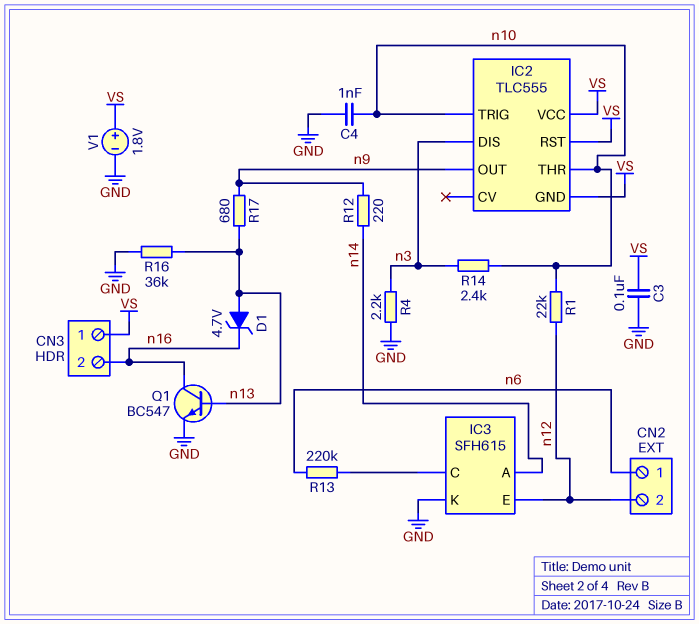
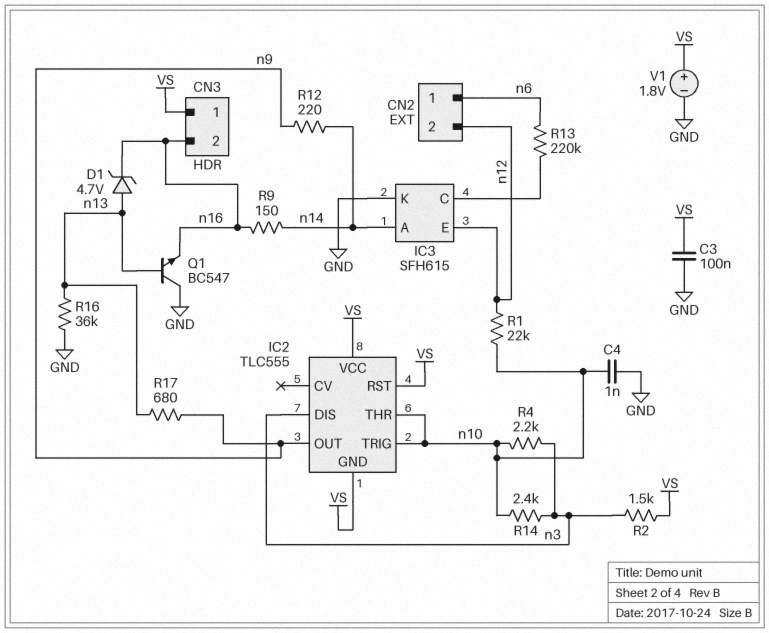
Q1: NPN BC547 (B n13, C n16, E GND) -> NPN BC547 (B n13, C GND, E n16)
R2: none -> 1.5k (VS, n3)
R4: 2.2k (GND, n3) -> 2.2k (n3, n10)
R9: none -> 150 (n14, n16)

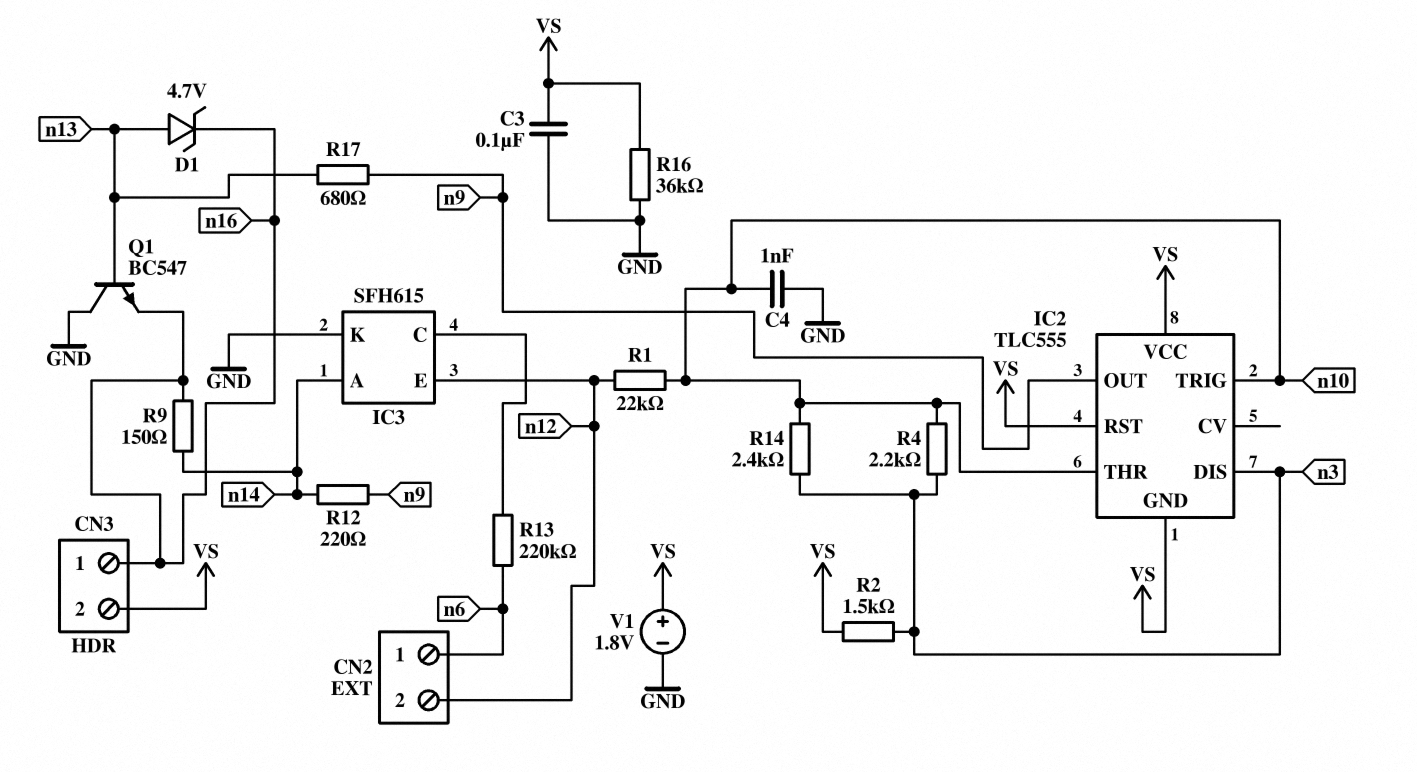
CN3 pin 1: VS -> n16
CN3 pin 2: n16 -> VS
R16: 36k (GND, n13) -> 36k (GND, VS)

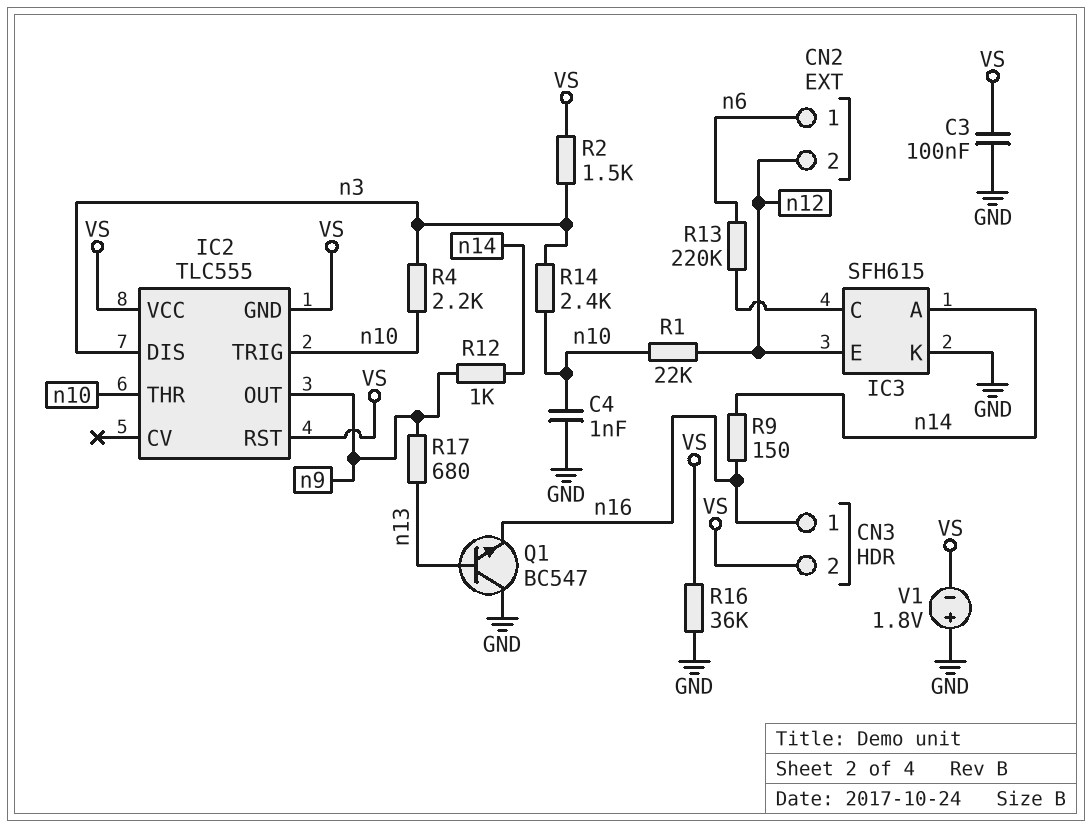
D1: zener 4.7V (A n13, K n16) -> none
R12: 220 (n9, n14) -> 1k (n9, n14)
V1: 1.8V (plus VS, minus GND) -> 1.8V (plus GND, minus VS)

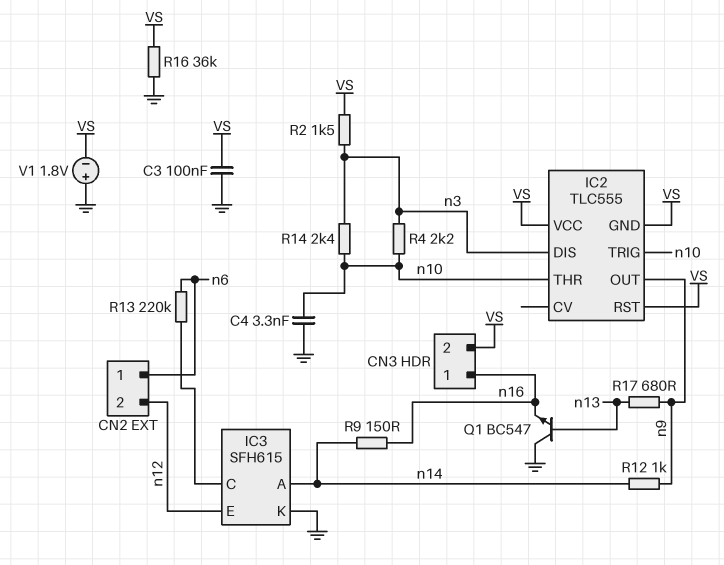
C4: 1nF (GND, n10) -> 3.3nF (GND, n10)
R1: 22k (n10, n12) -> none

